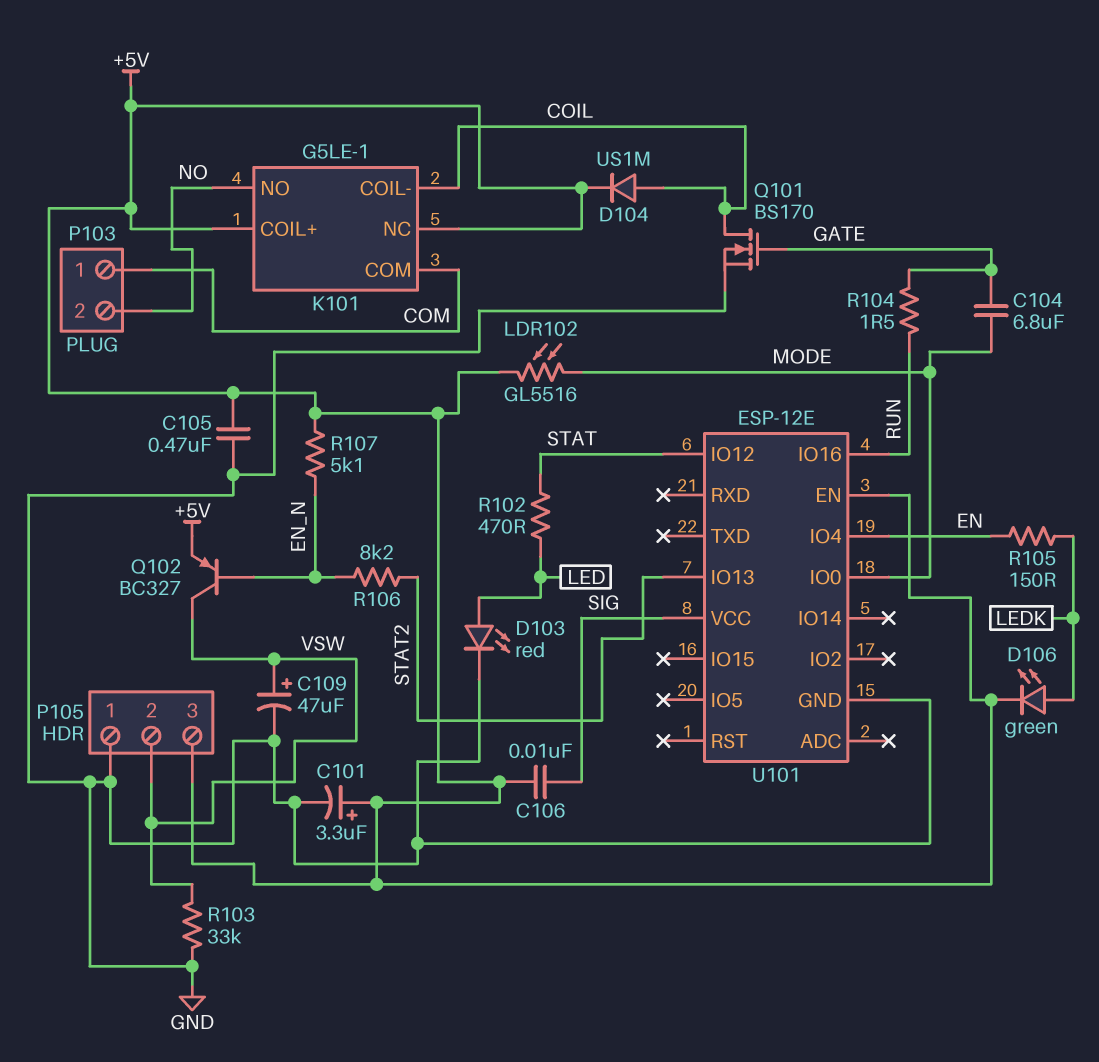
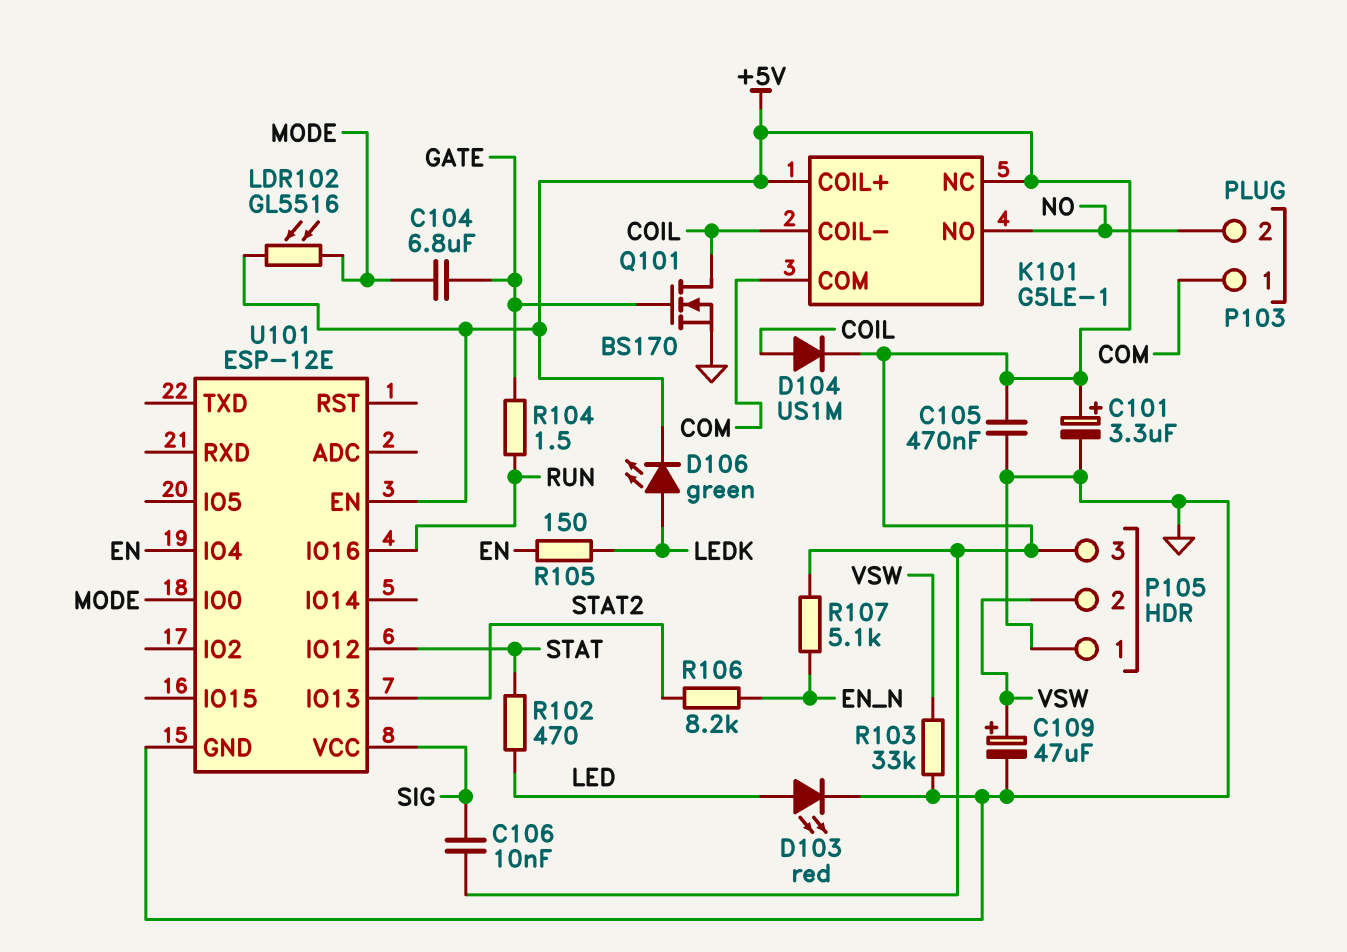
Q102: PNP BC327 (B EN_N, C VSW, E +5V) -> none

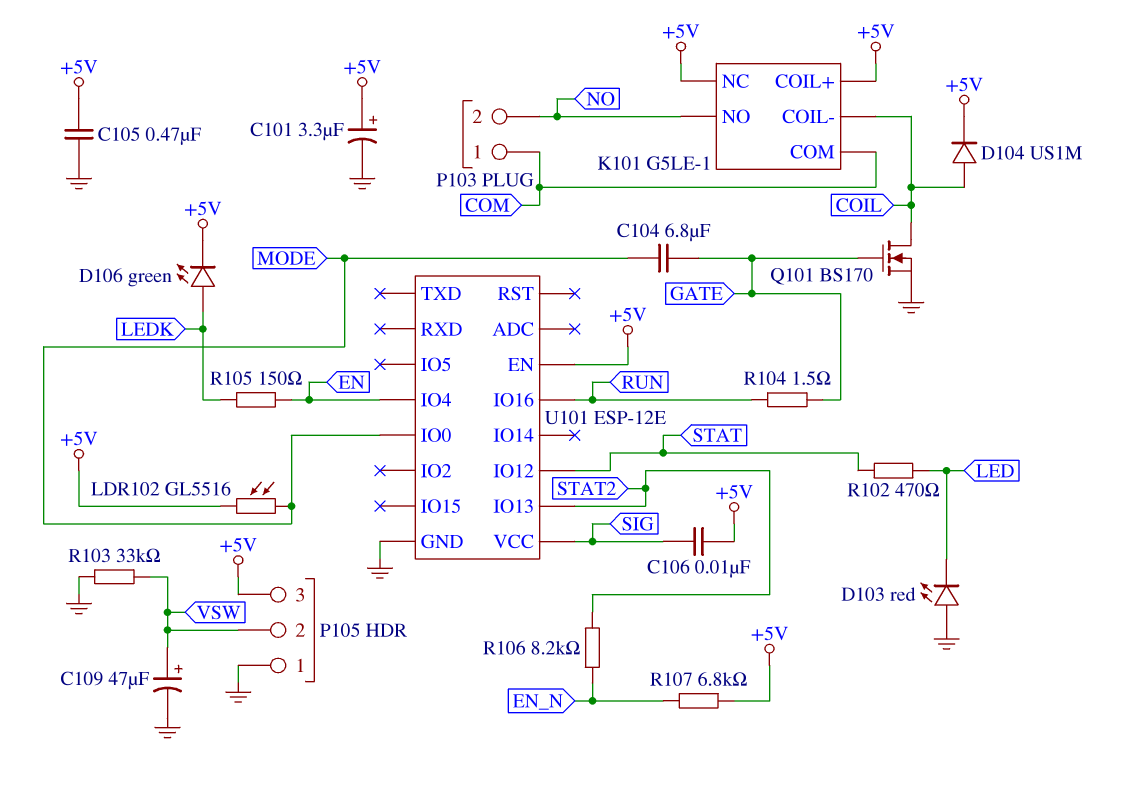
D103: LED red (A LED, K GND) -> LED red (A GND, K LED)
R107: 5.1k (+5V, EN_N) -> 6.8k (+5V, EN_N)

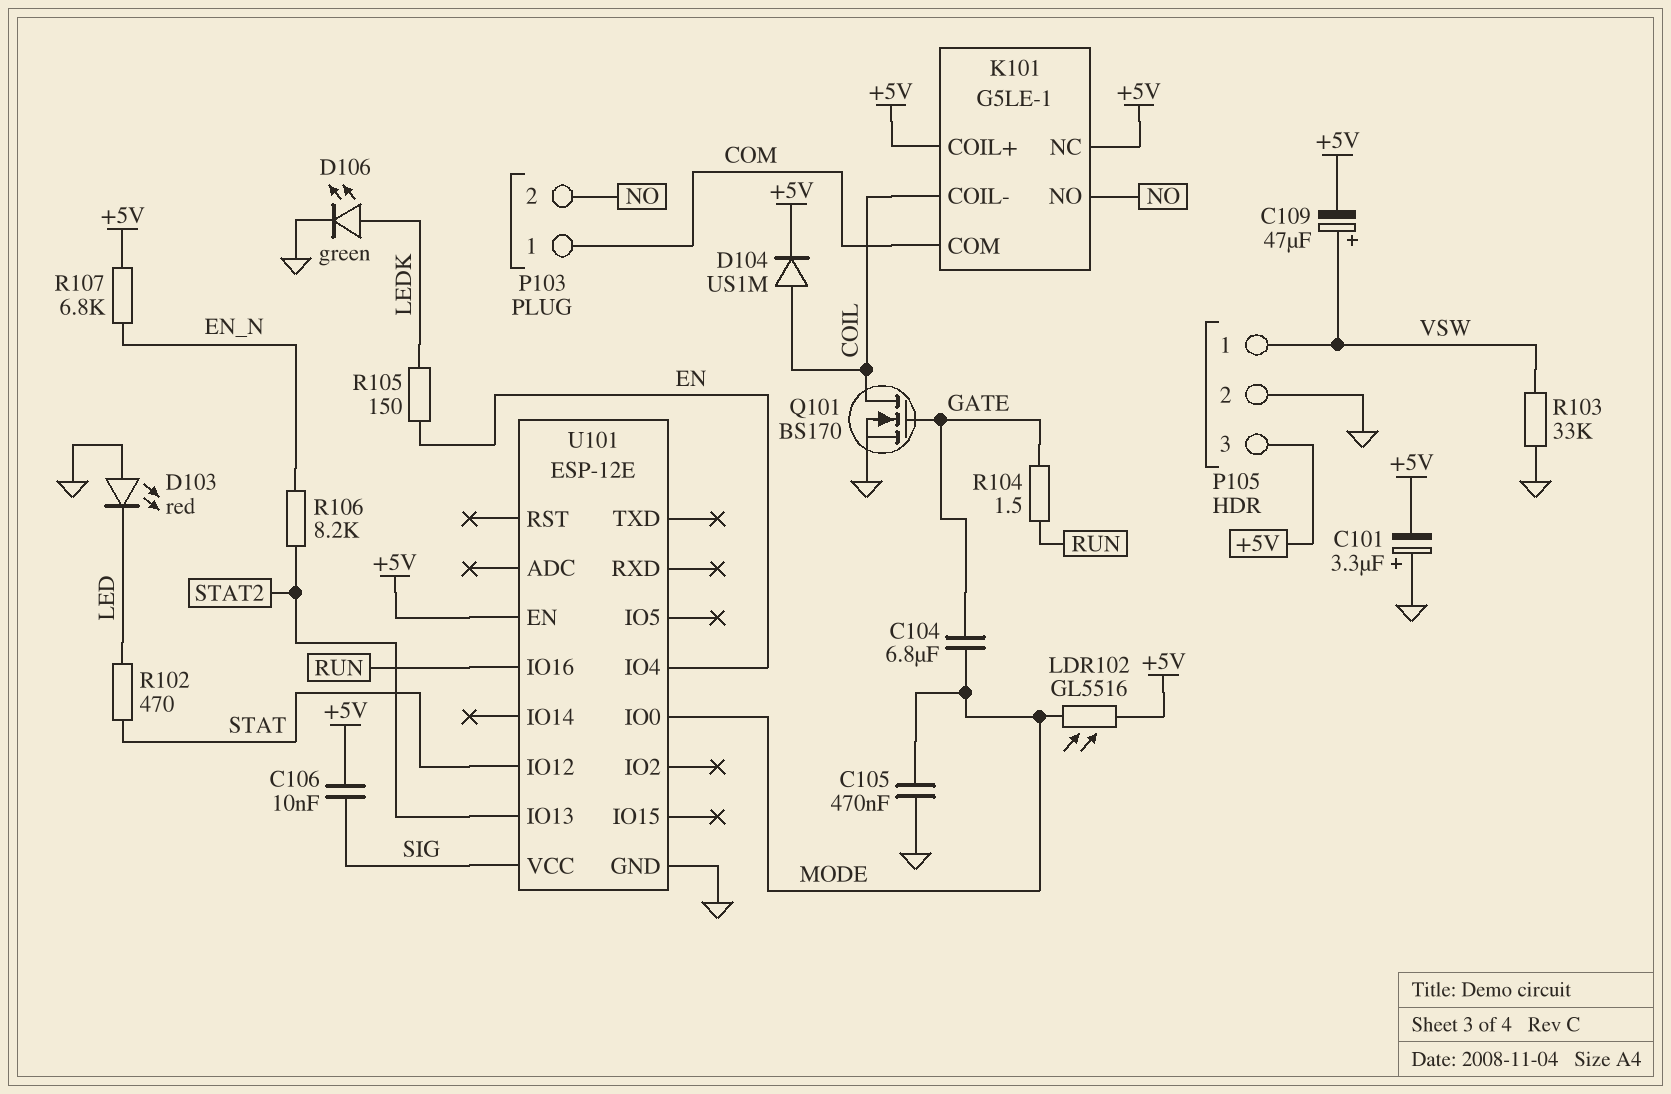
C101: 3.3uF (plus +5V, minus GND) -> 3.3uF (plus GND, minus +5V)
C105: 470nF (+5V, GND) -> 470nF (GND, MODE)
C109: 47uF (plus VSW, minus GND) -> 47uF (plus VSW, minus +5V)
D106: LED green (A LEDK, K +5V) -> LED green (A LEDK, K GND)
P105 pin 1: GND -> VSW
P105 pin 2: VSW -> GND

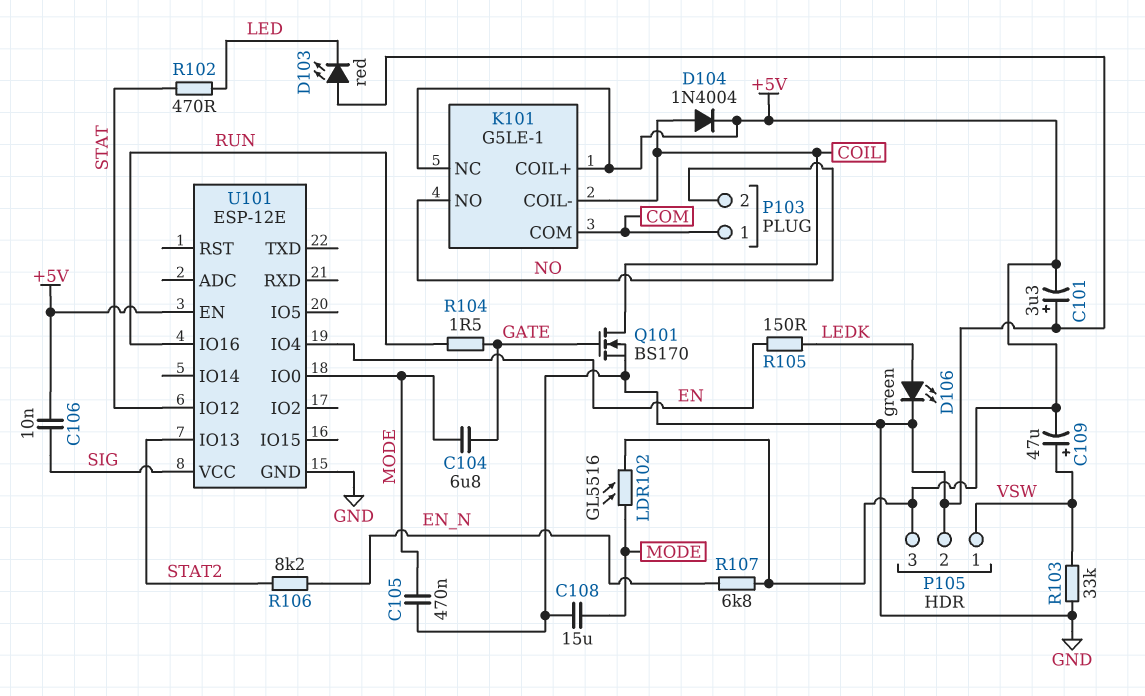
C108: none -> 15uF (GND, MODE)
D104: diode US1M (A COIL, K +5V) -> diode 1N4004 (A COIL, K +5V)

